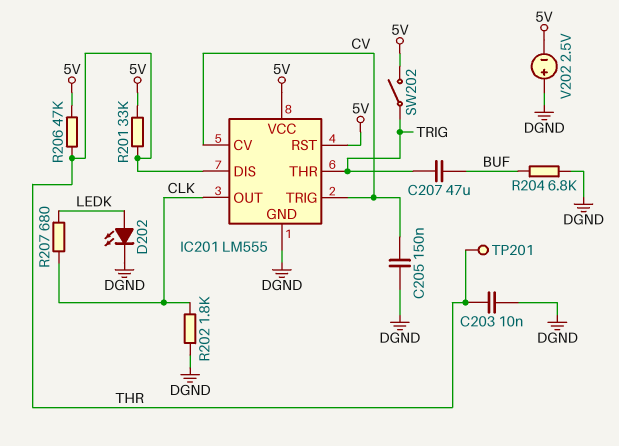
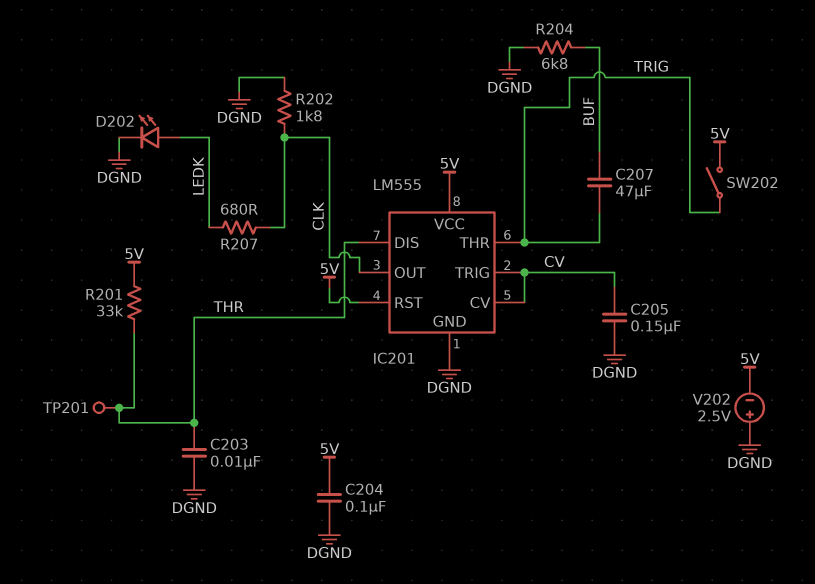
C204: none -> 100nF (5V, DGND)
R206: 47k (5V, THR) -> none

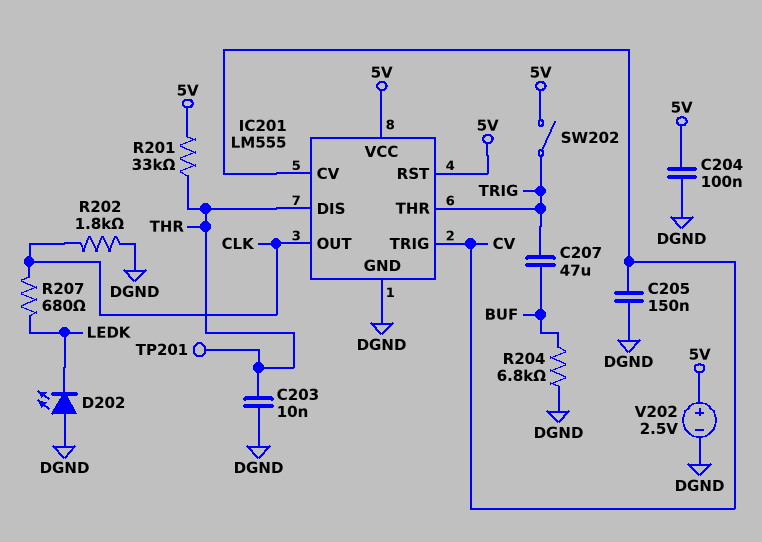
D202: LED (A LEDK, K DGND) -> LED (A DGND, K LEDK)
V202: 2.5V (plus DGND, minus 5V) -> 2.5V (plus 5V, minus DGND)

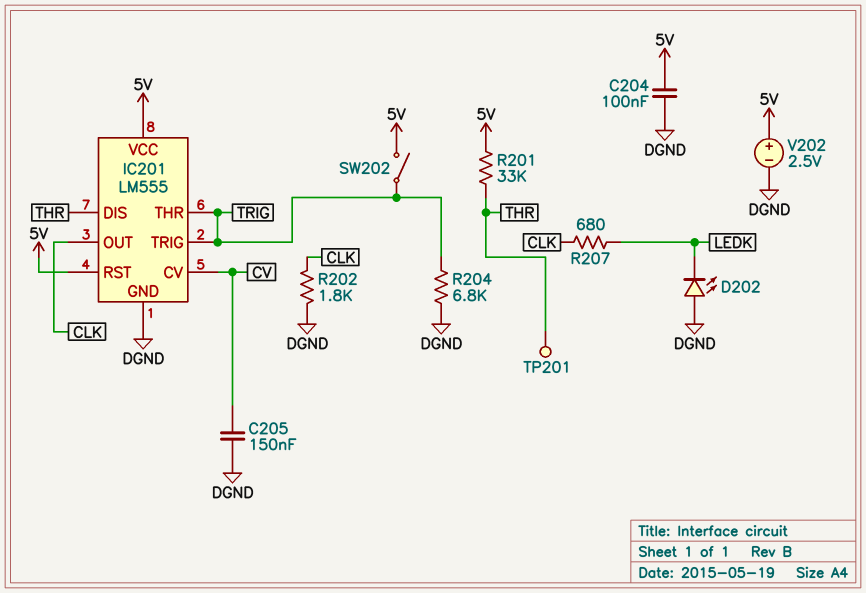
C203: 10nF (DGND, THR) -> none
C207: 47uF (BUF, TRIG) -> none
IC201 pin TRIG: CV -> TRIG
R204: 6.8k (BUF, DGND) -> 6.8k (DGND, TRIG)

